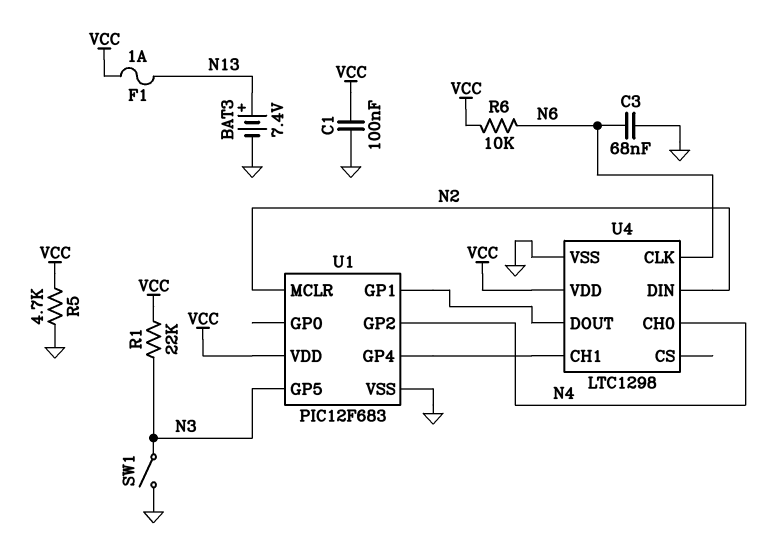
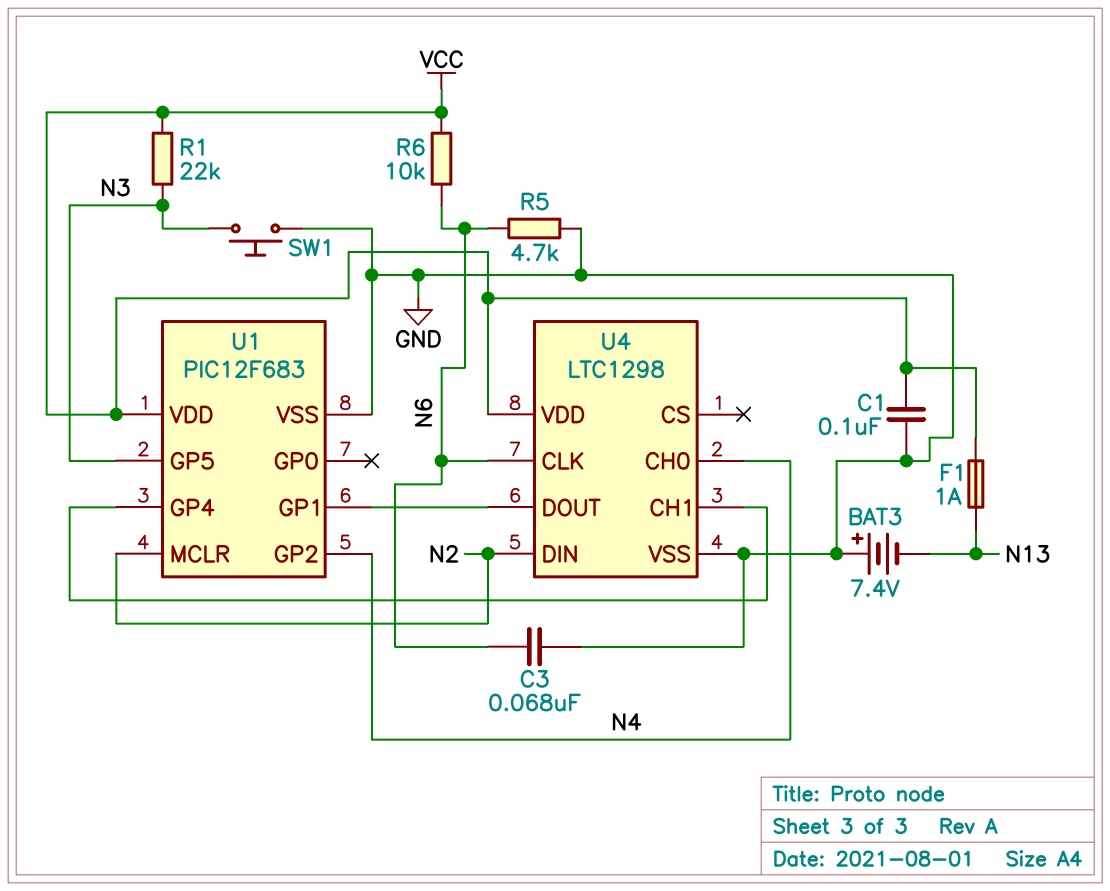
BAT3: 7.4V (plus N13, minus GND) -> 7.4V (plus GND, minus N13)
R5: 4.7k (GND, VCC) -> 4.7k (GND, N6)
SW1: switch (GND, N3) -> button (GND, N3)

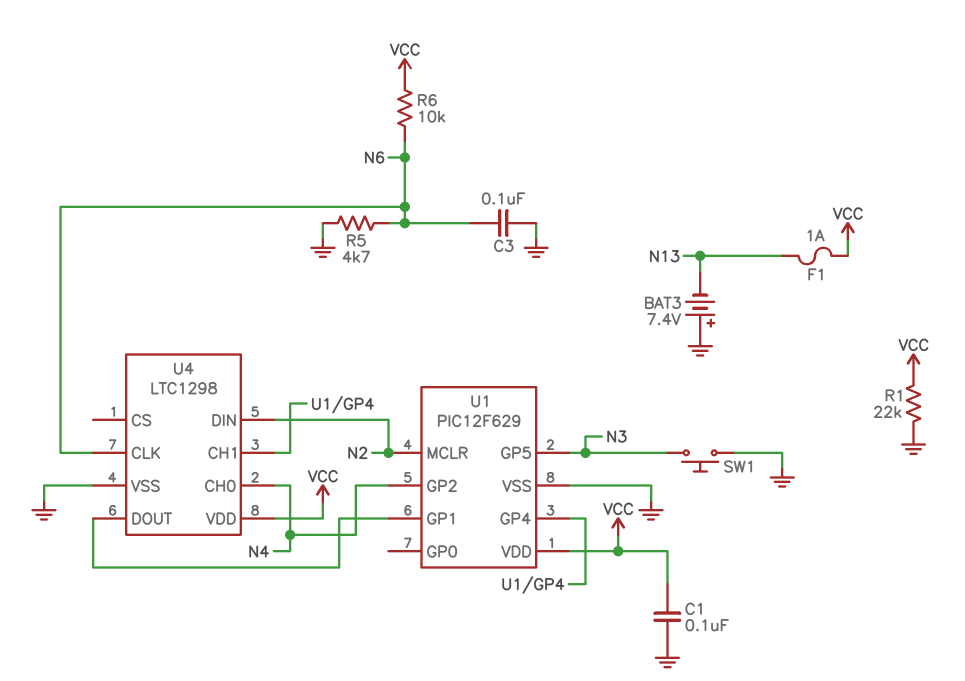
C3: 68nF (GND, N6) -> 100nF (GND, N6)
R1: 22k (N3, VCC) -> 22k (GND, VCC)
U1: PIC12F683 -> PIC12F629

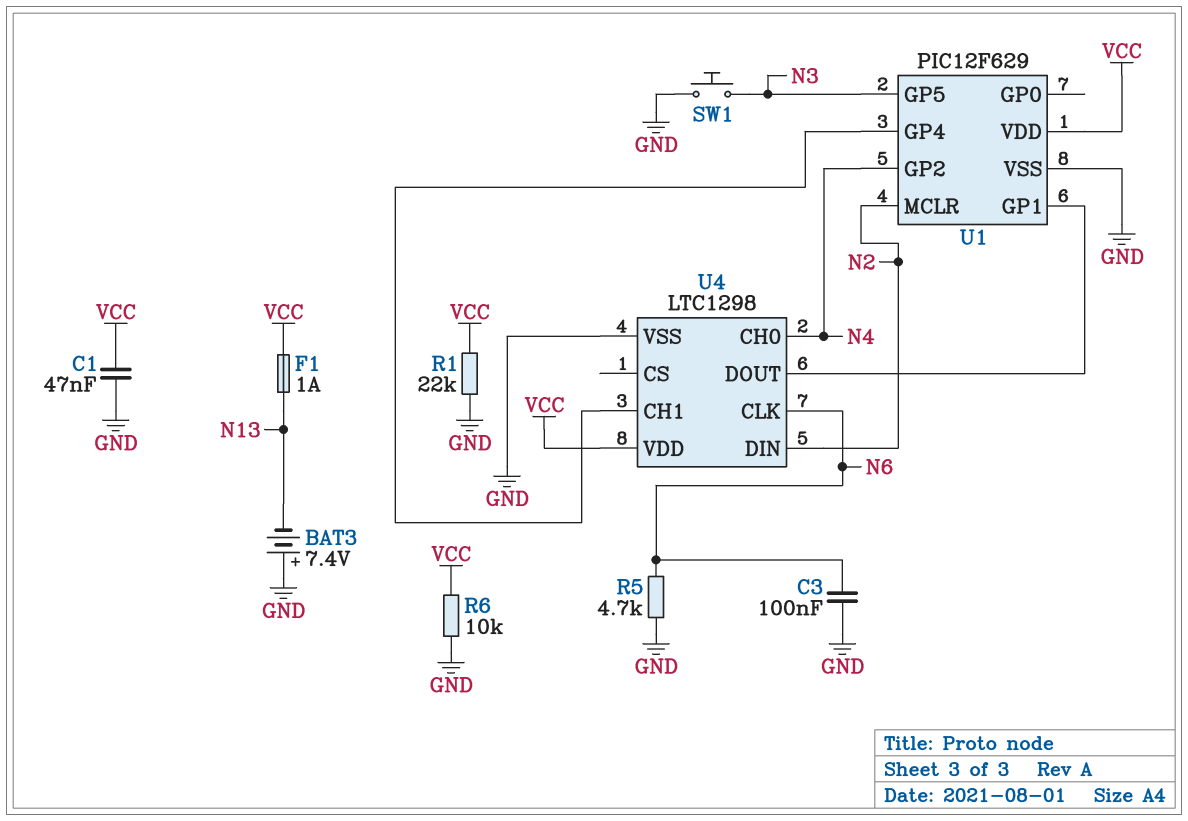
C1: 100nF (GND, VCC) -> 47nF (GND, VCC)
R6: 10k (N6, VCC) -> 10k (GND, VCC)

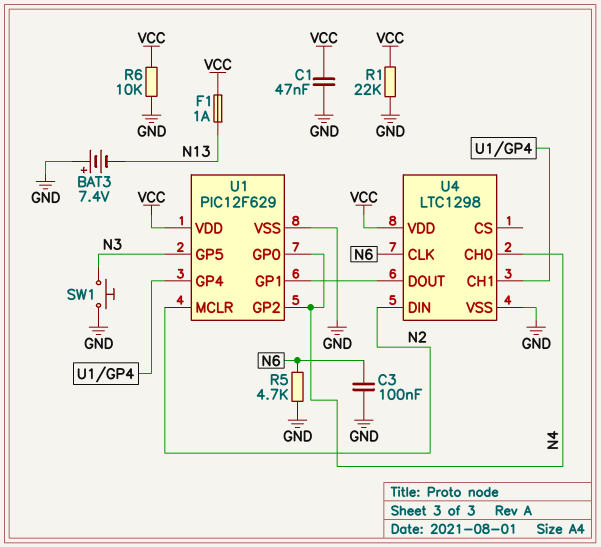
U1 pin GP0: none -> N4

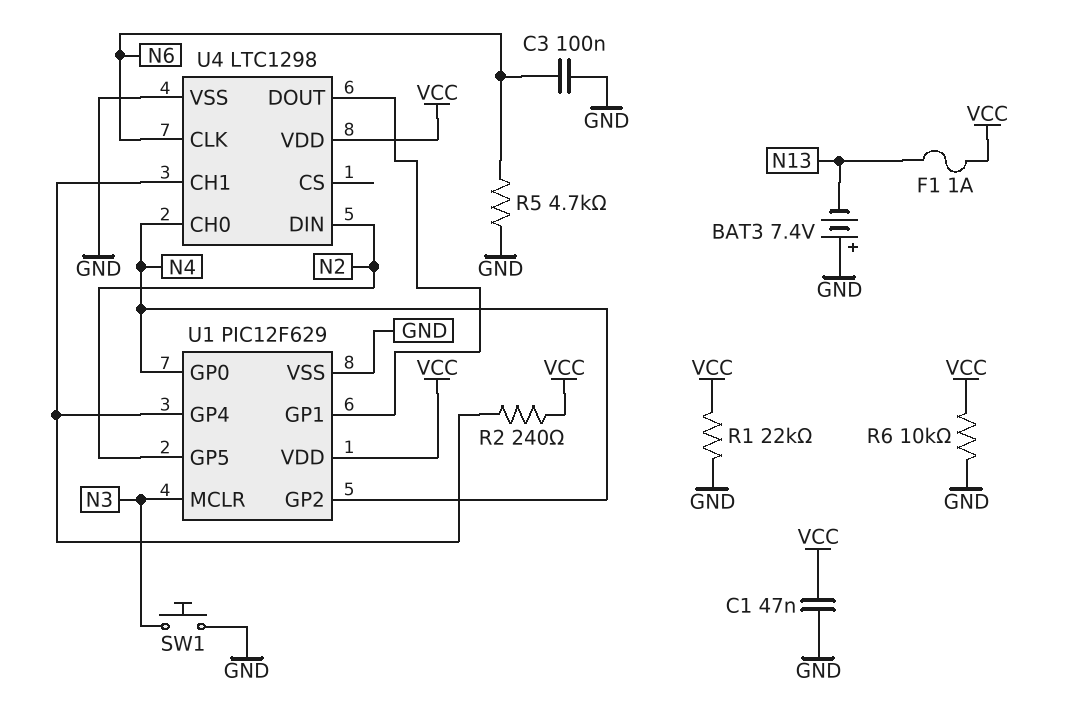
R2: none -> 240 (U1/GP4, VCC)
U1 pin GP5: N3 -> N2
U1 pin MCLR: N2 -> N3

